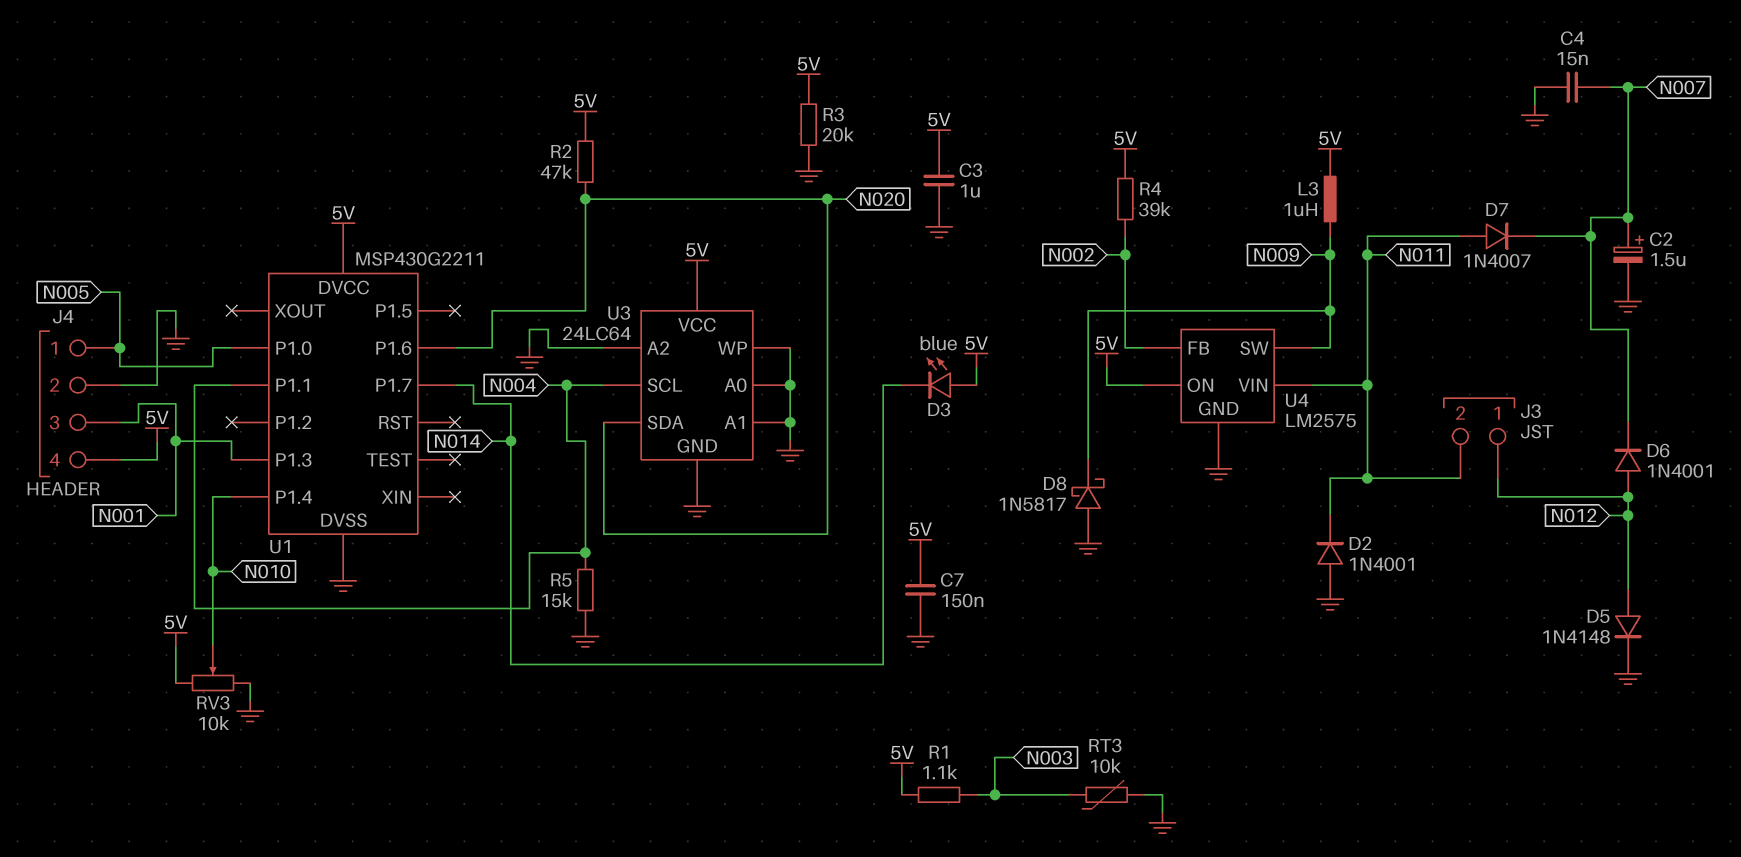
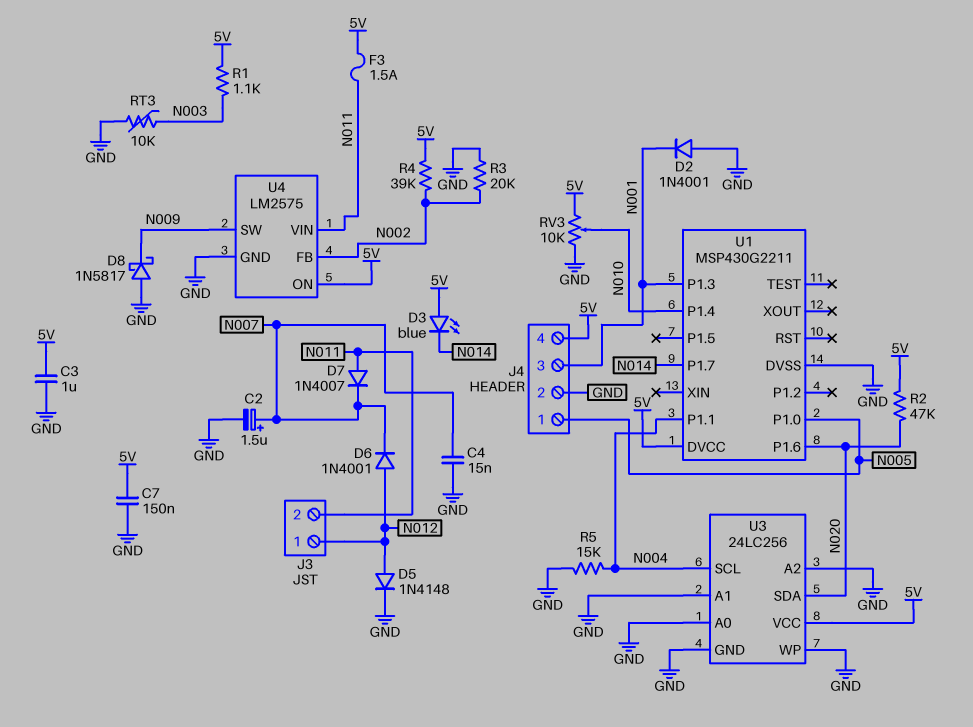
D2: diode 1N4001 (A GND, K N011) -> diode 1N4001 (A GND, K N001)
F3: none -> 1.5A (5V, N011)
L3: 1uH (5V, N009) -> none
R3: 20k (5V, GND) -> 20k (GND, N002)
U3: 24LC64 -> 24LC256

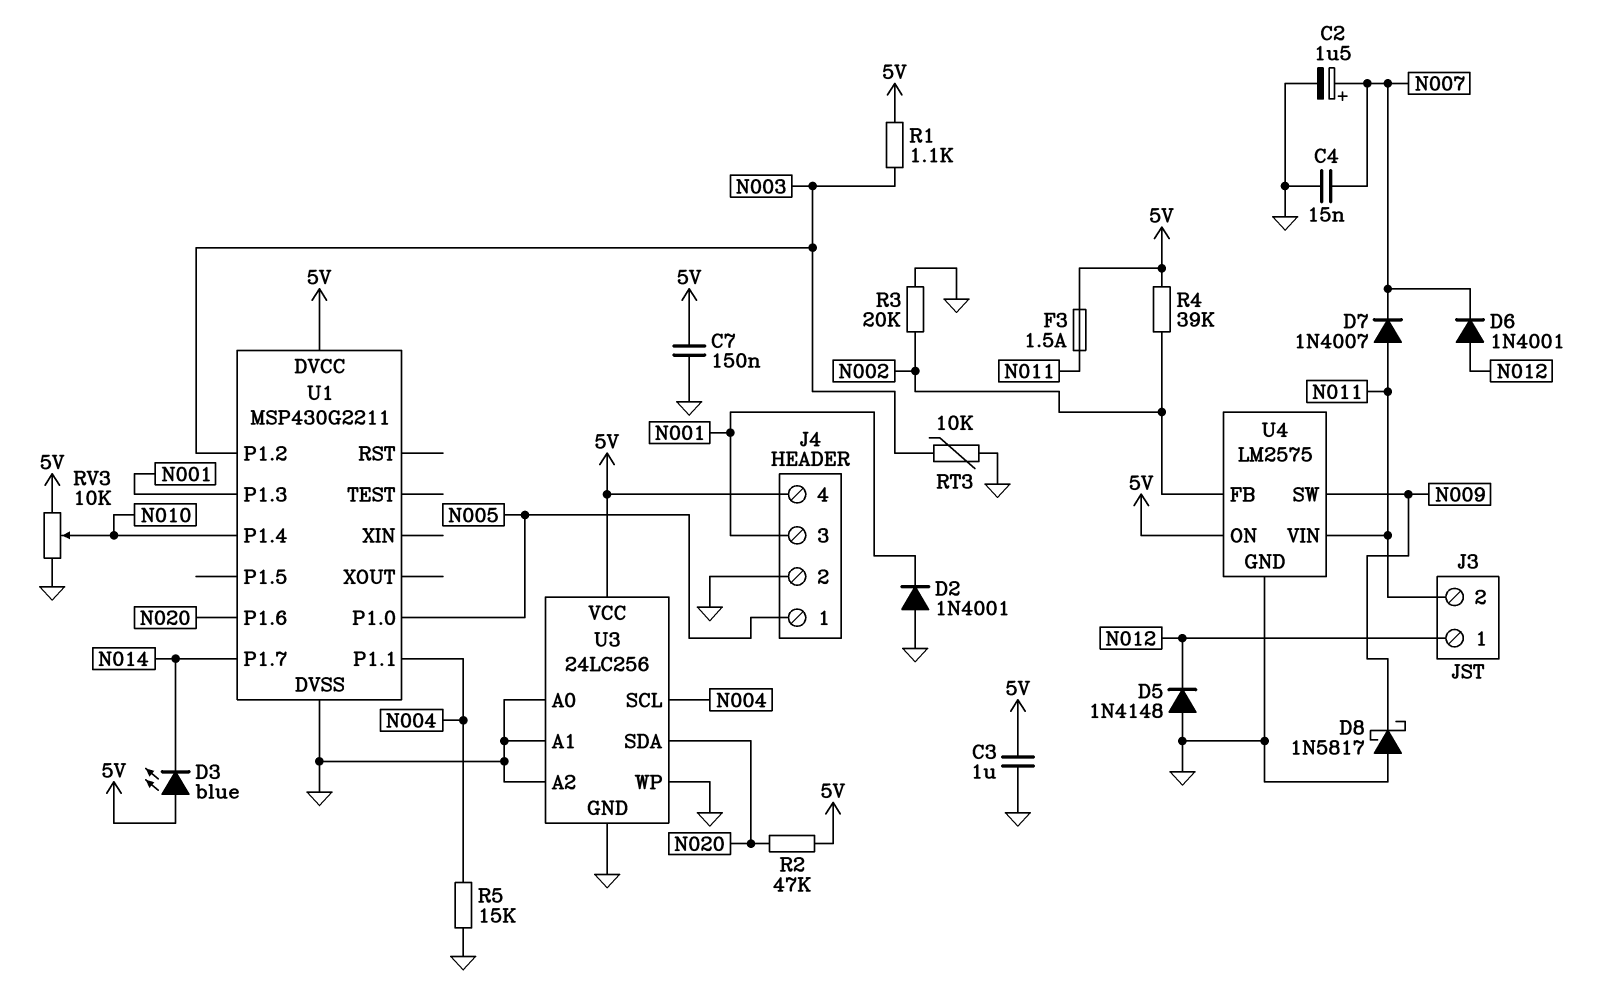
D5: diode 1N4148 (A N012, K GND) -> diode 1N4148 (A GND, K N012)
U1 pin P1.2: none -> N003

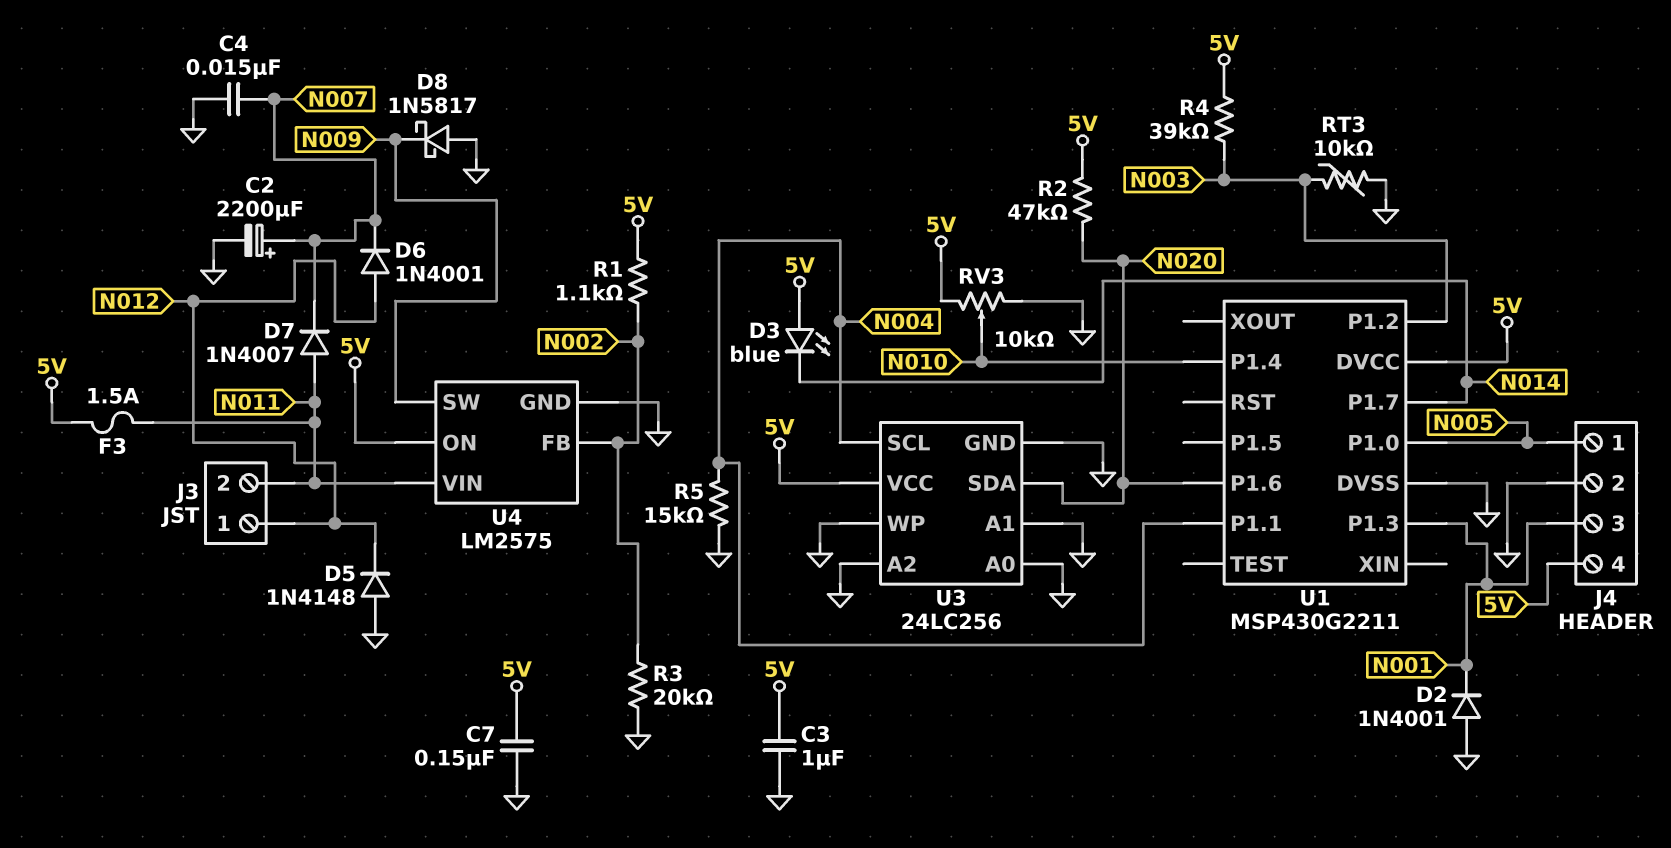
C2: 1.5uF (plus N007, minus GND) -> 2200uF (plus N007, minus GND)
R1: 1.1k (5V, N003) -> 1.1k (5V, N002)
R4: 39k (5V, N002) -> 39k (5V, N003)

